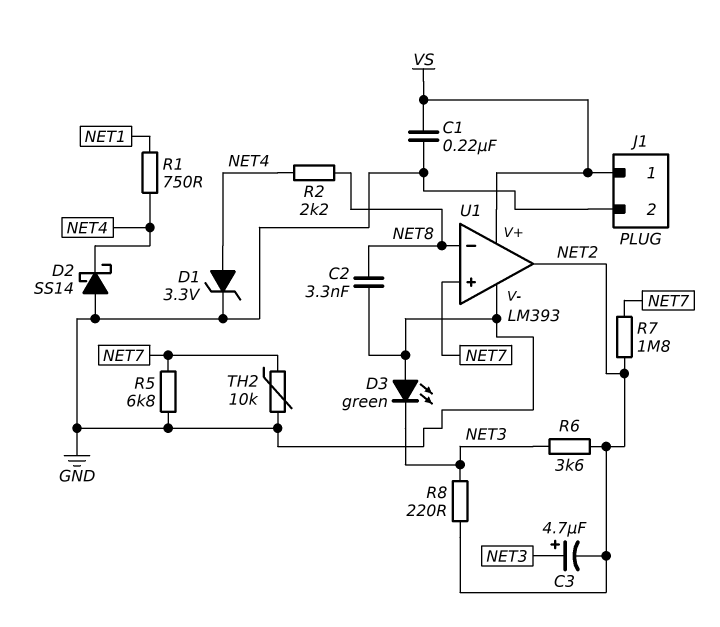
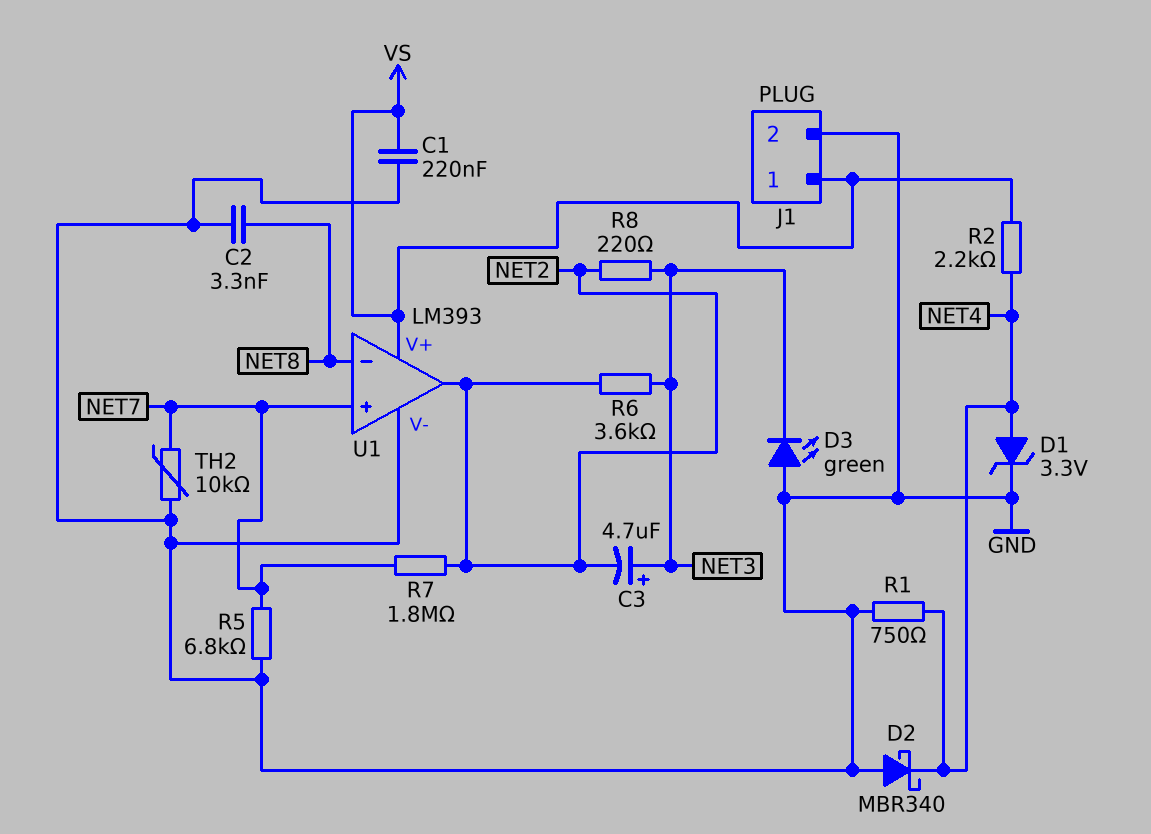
D2: schottky SS14 (A GND, K NET4) -> schottky MBR340 (A GND, K NET4)
R1: 750 (NET1, NET4) -> 750 (GND, NET4)
R2: 2.2k (NET4, NET8) -> 2.2k (NET4, VS)

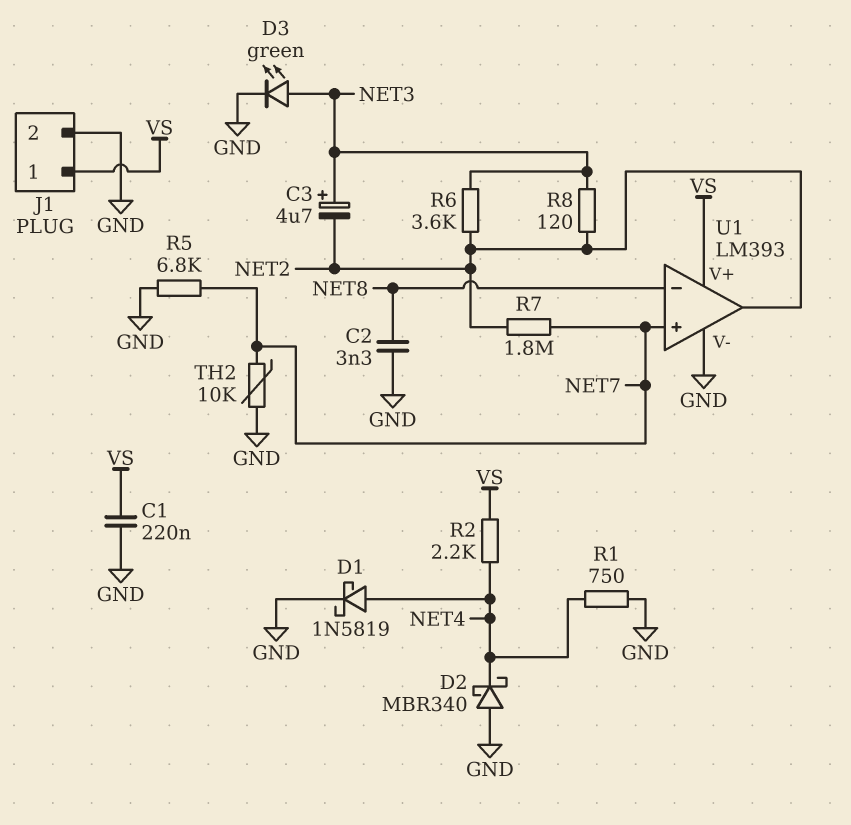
D1: zener 3.3V (A NET4, K GND) -> schottky 1N5819 (A NET4, K GND)
D3: LED green (A GND, K NET3) -> LED green (A NET3, K GND)
R8: 220 (NET2, NET3) -> 120 (NET2, NET3)

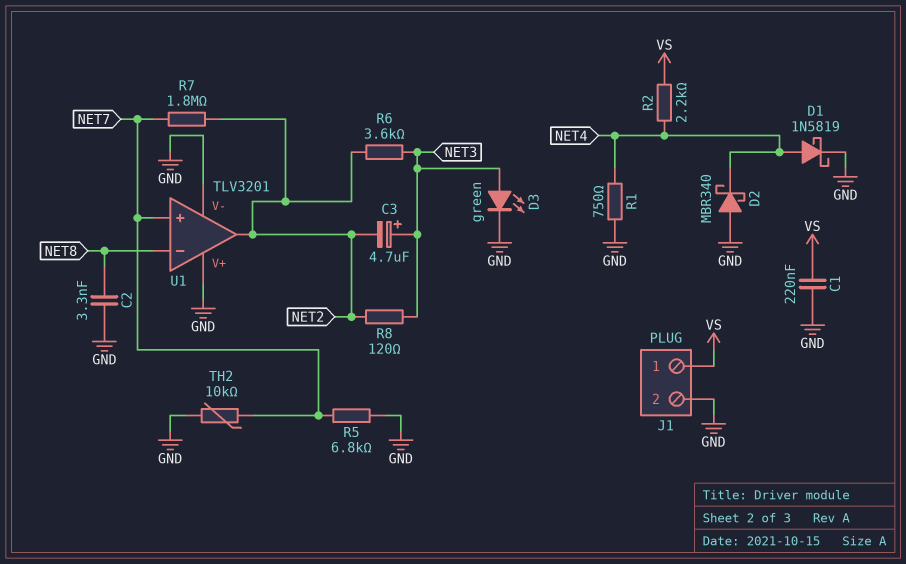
U1: LM393 -> TLV3201
U1 pin V+: VS -> GND

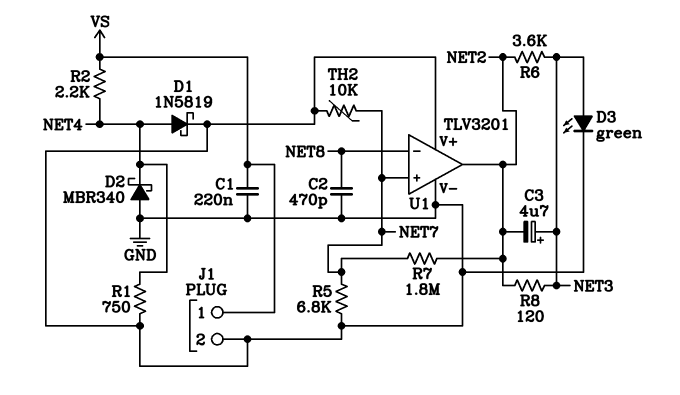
C2: 3.3nF (GND, NET8) -> 470pF (GND, NET8)

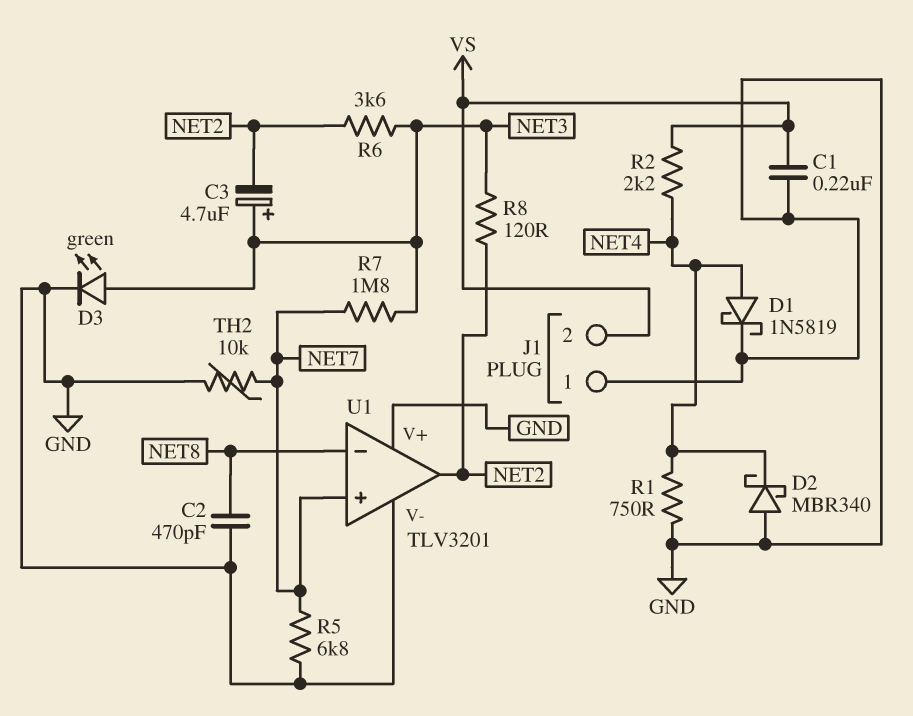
J1 pin 1: VS -> GND
J1 pin 2: GND -> VS
R7: 1.8M (NET2, NET7) -> 1.8M (NET3, NET7)

